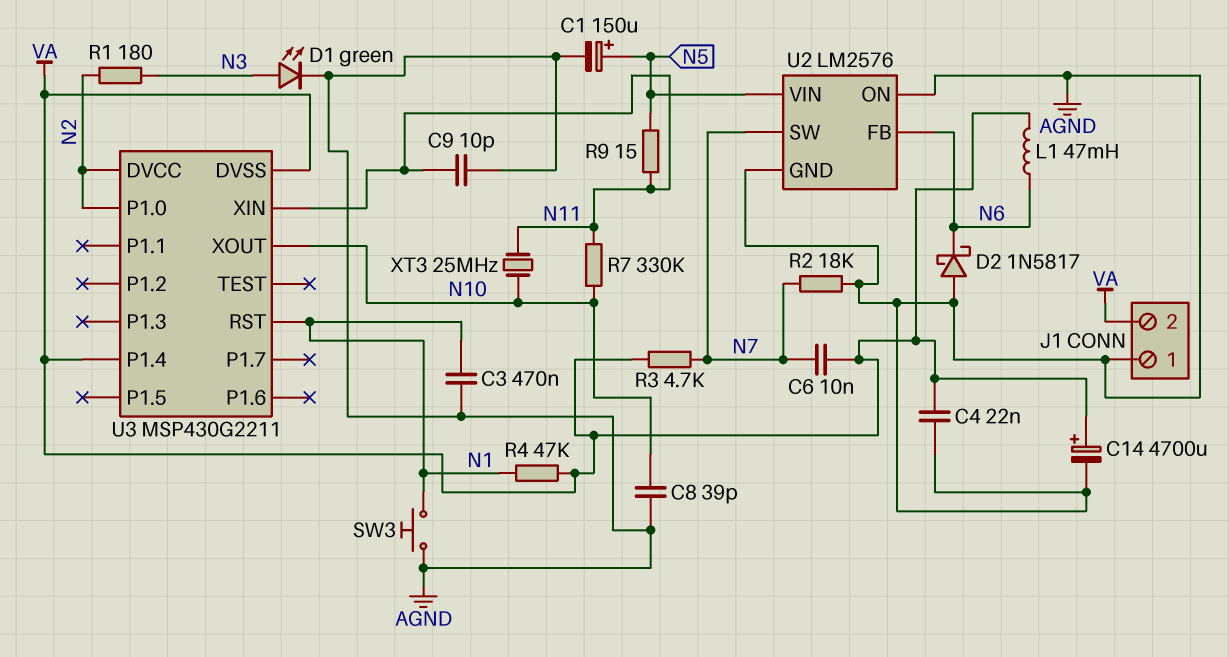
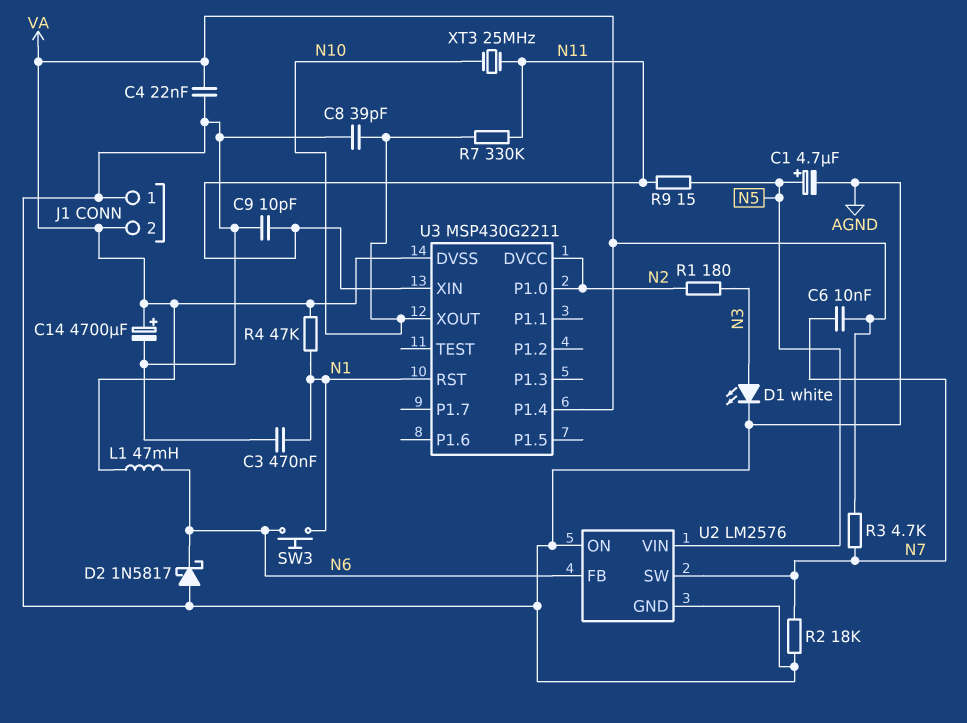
C1: 150uF (plus N5, minus AGND) -> 4.7uF (plus N5, minus AGND)
D1: LED green (A N3, K AGND) -> LED white (A N3, K AGND)
SW3: button (AGND, N1) -> button (N1, N6)

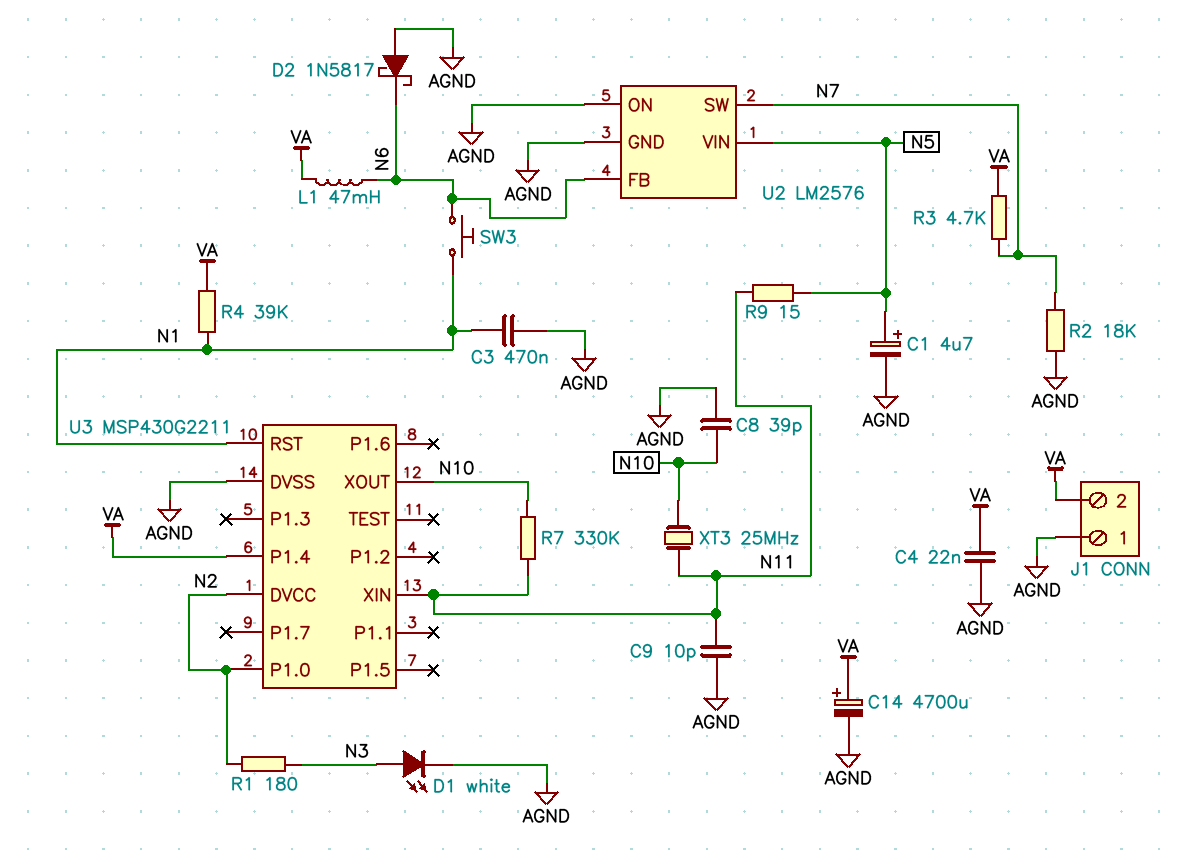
C6: 10nF (N7, VA) -> none
R4: 47k (N1, VA) -> 39k (N1, VA)
U3 pin DVSS: VA -> AGND

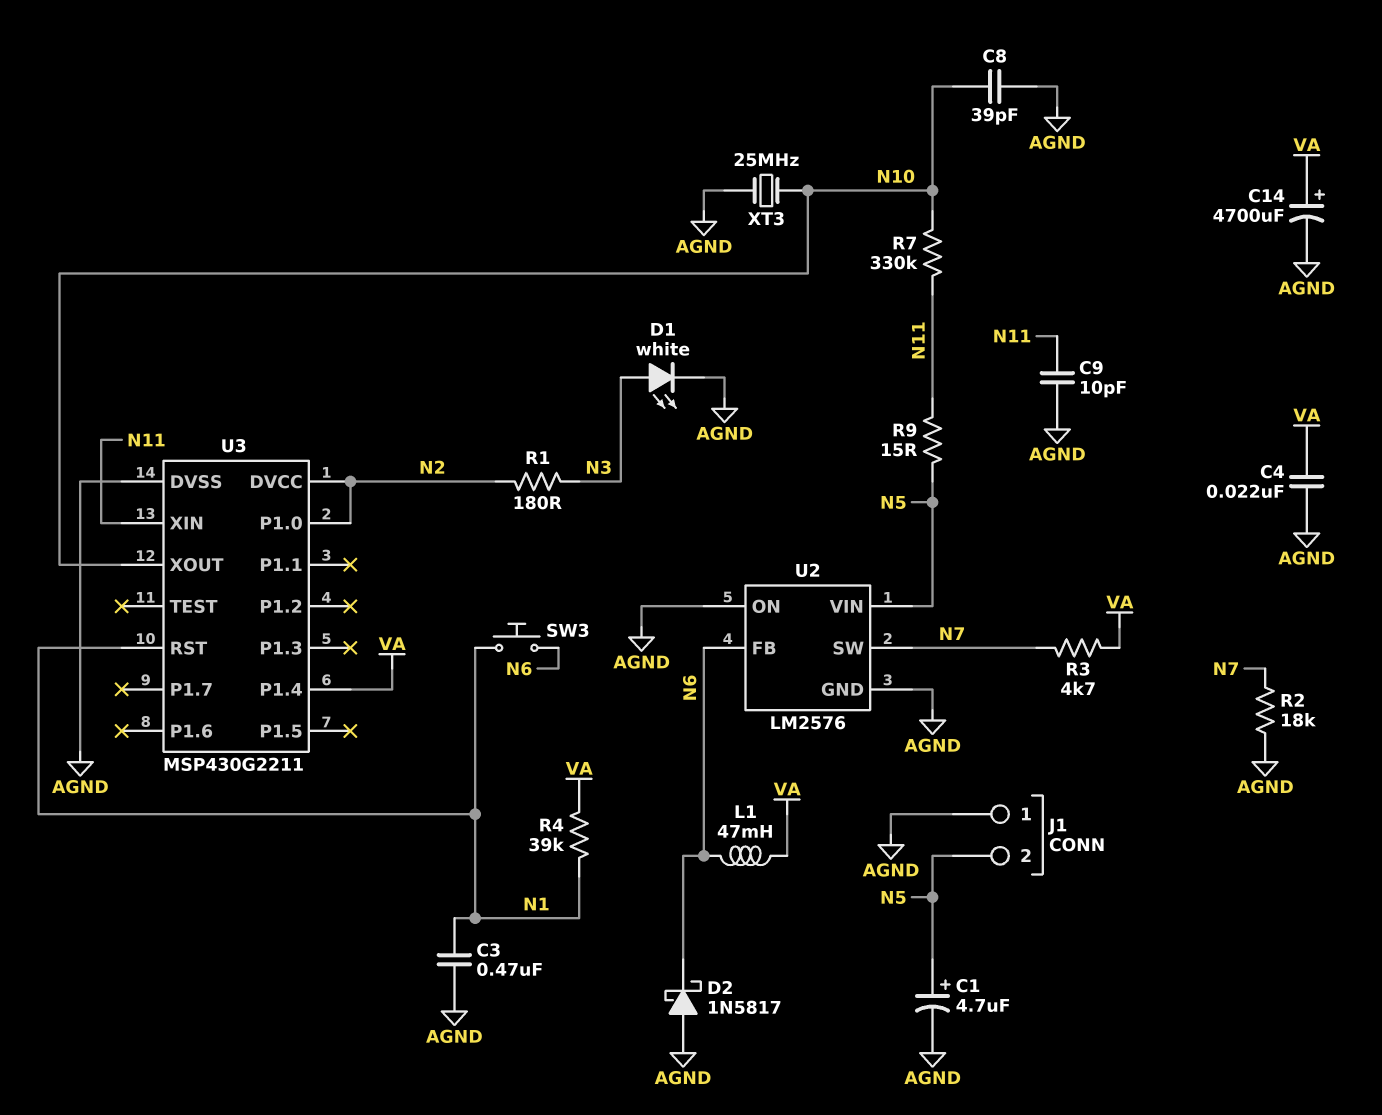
J1 pin 2: VA -> N5
XT3: 25MHz (N10, N11) -> 25MHz (AGND, N10)

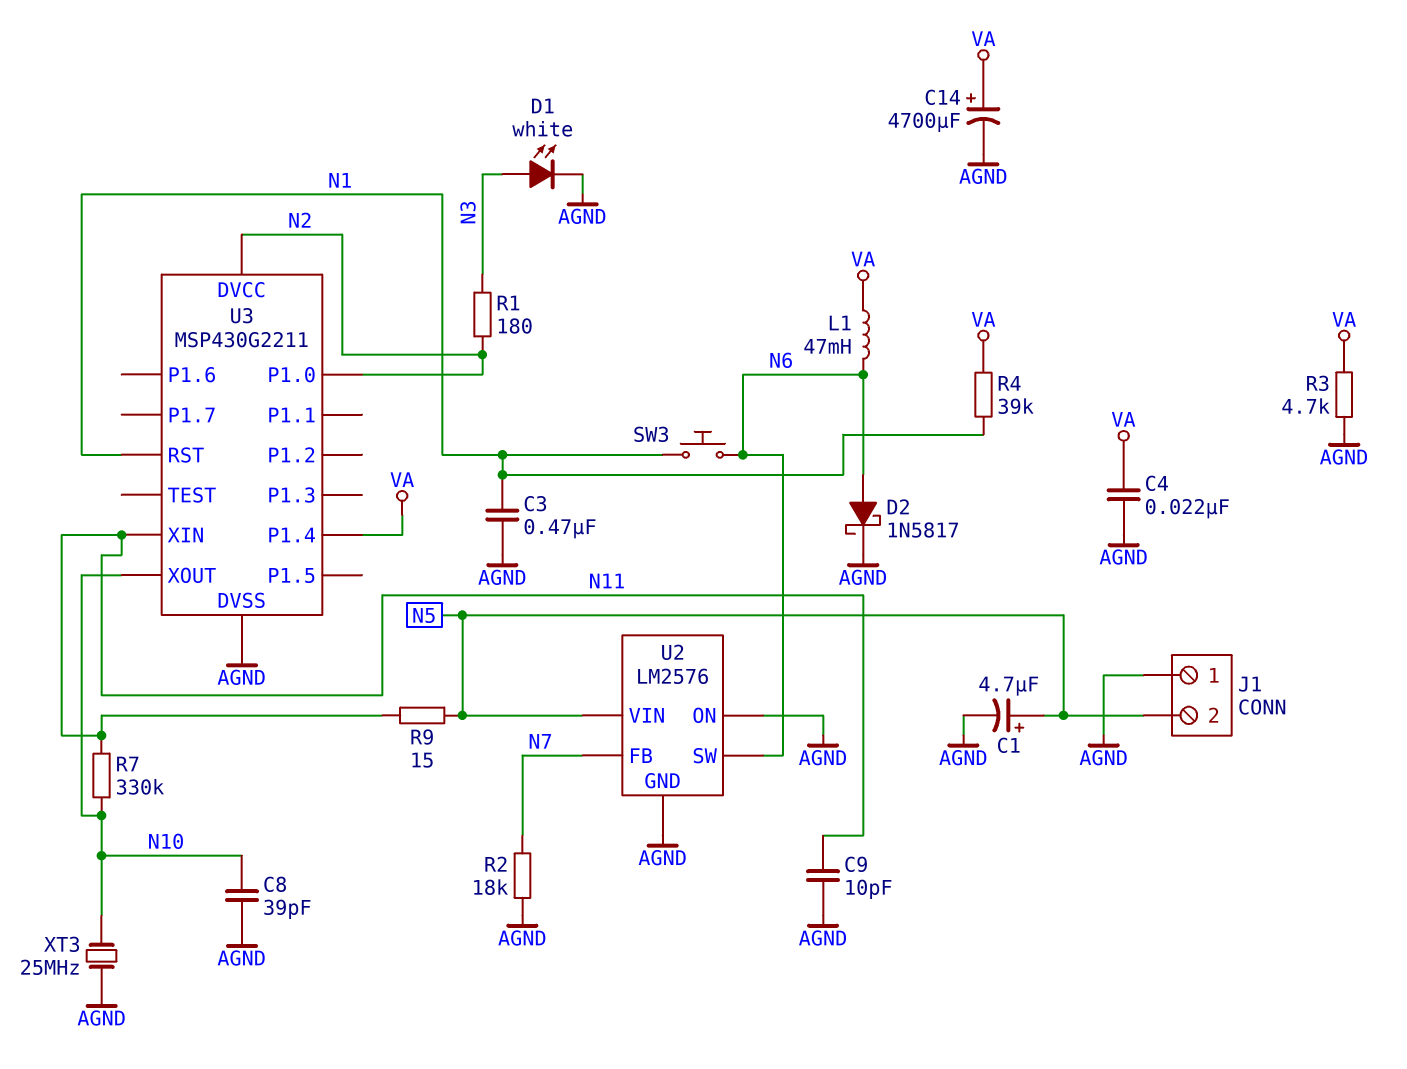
D2: schottky 1N5817 (A AGND, K N6) -> schottky 1N5817 (A N6, K AGND)
R3: 4.7k (N7, VA) -> 4.7k (AGND, VA)
U2 pin FB: N6 -> N7
U2 pin SW: N7 -> N6

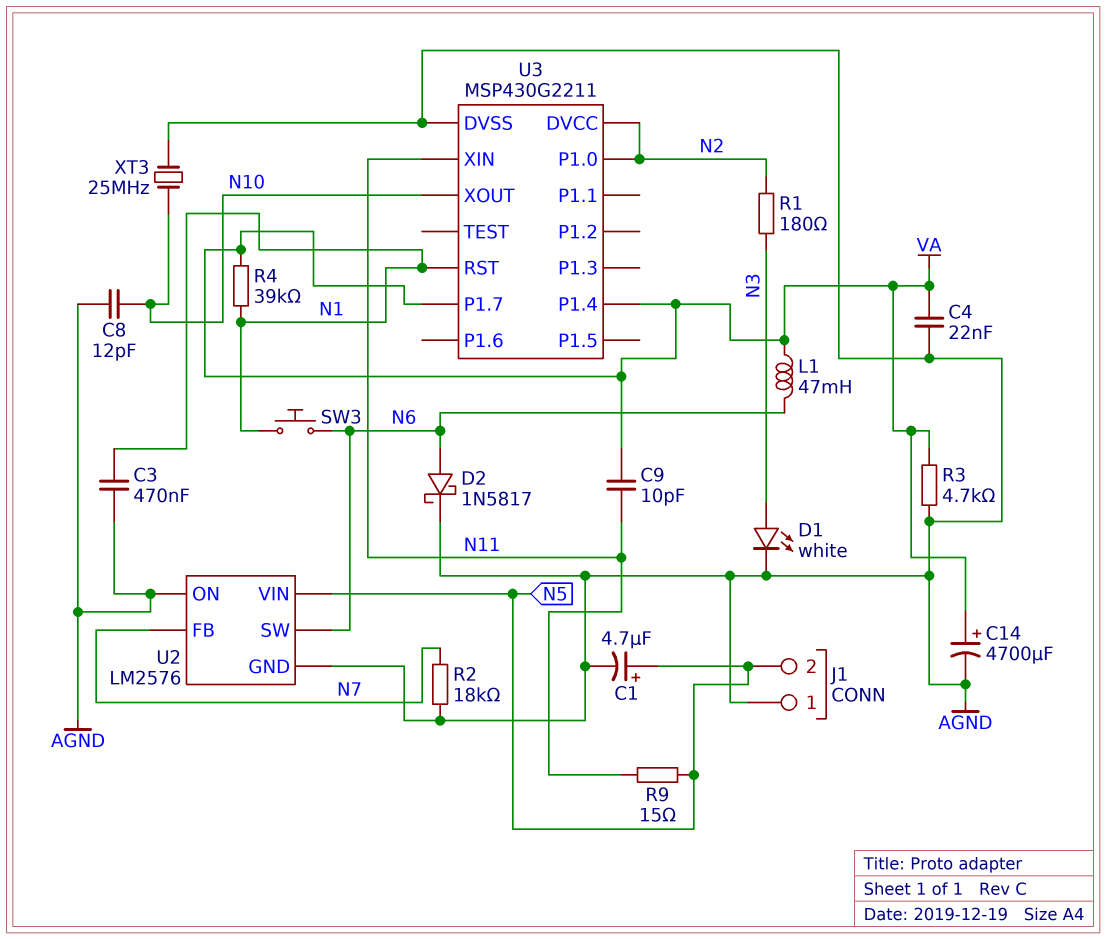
C8: 39pF (AGND, N10) -> 12pF (AGND, N10)
C9: 10pF (AGND, N11) -> 10pF (N11, VA)
R7: 330k (N10, N11) -> none
U3 pin P1.7: none -> VA

